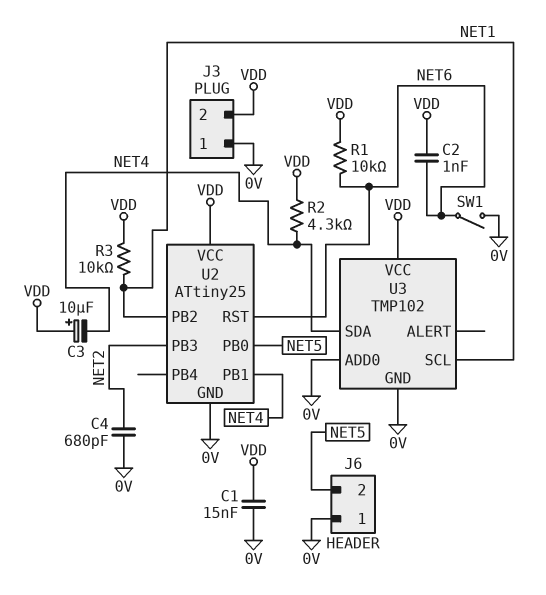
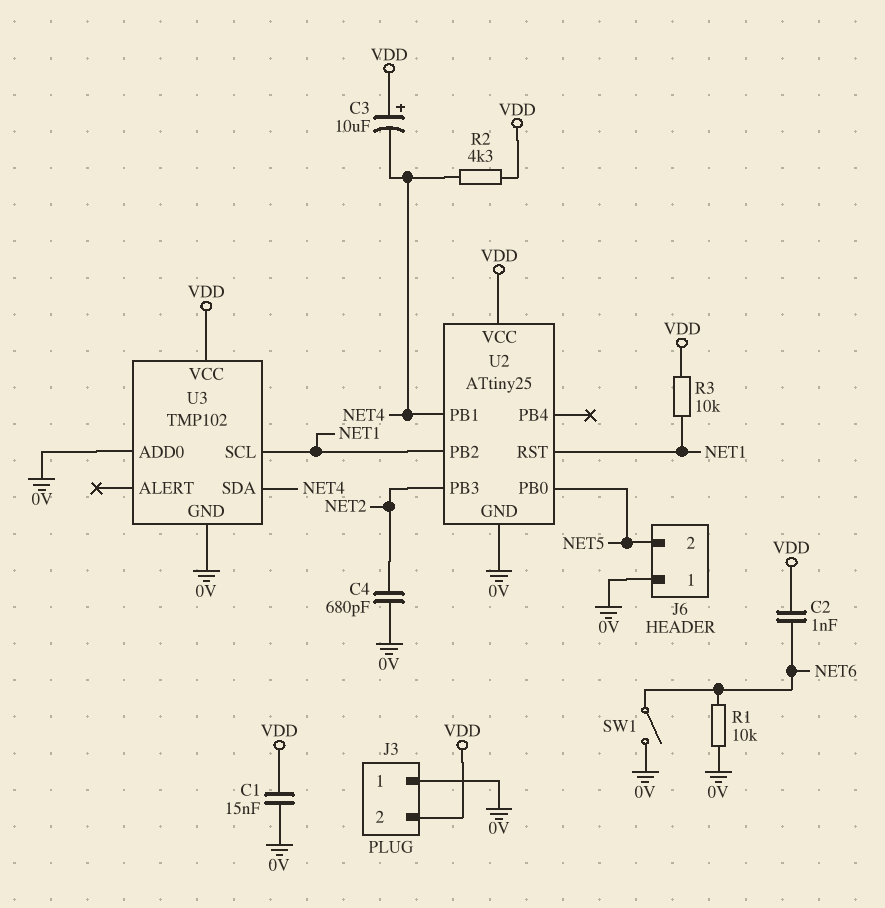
R1: 10k (NET6, VDD) -> 10k (0V, NET6)
U2 pin RST: NET6 -> NET1

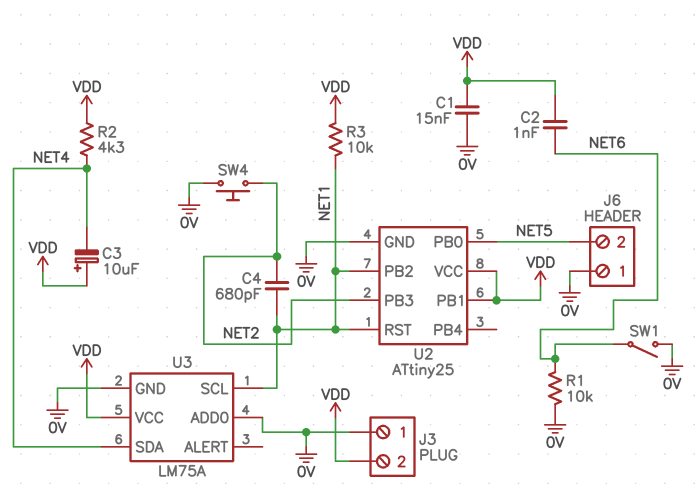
C4: 680pF (0V, NET2) -> 680pF (NET1, NET2)
SW4: none -> button (0V, NET2)
U2 pin PB1: NET4 -> VDD
U3: TMP102 -> LM75A

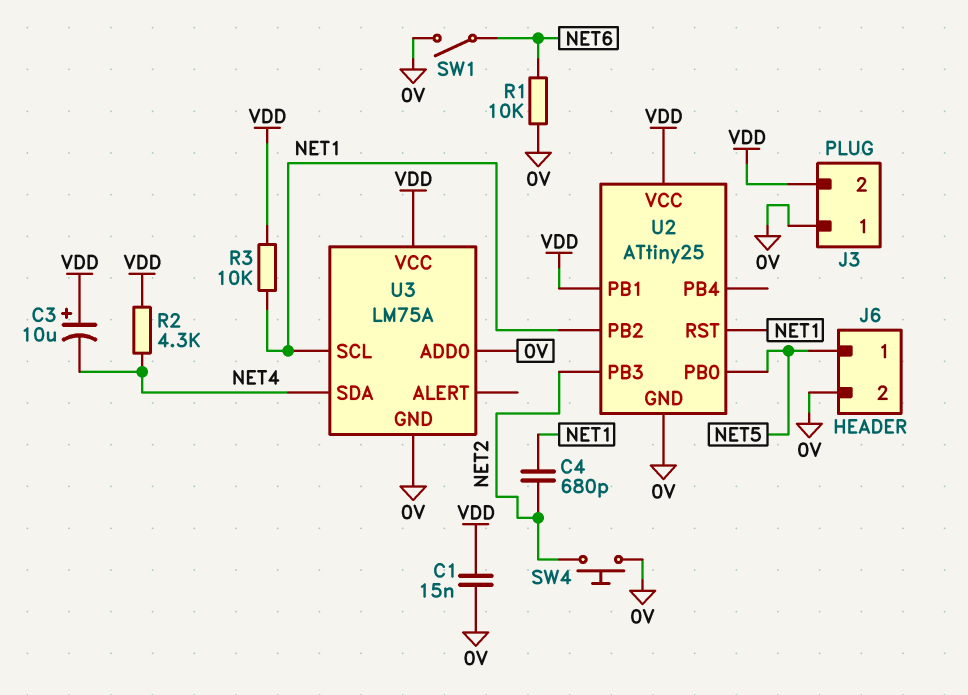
C2: 1nF (NET6, VDD) -> none
J6 pin 1: 0V -> NET5
J6 pin 2: NET5 -> 0V

